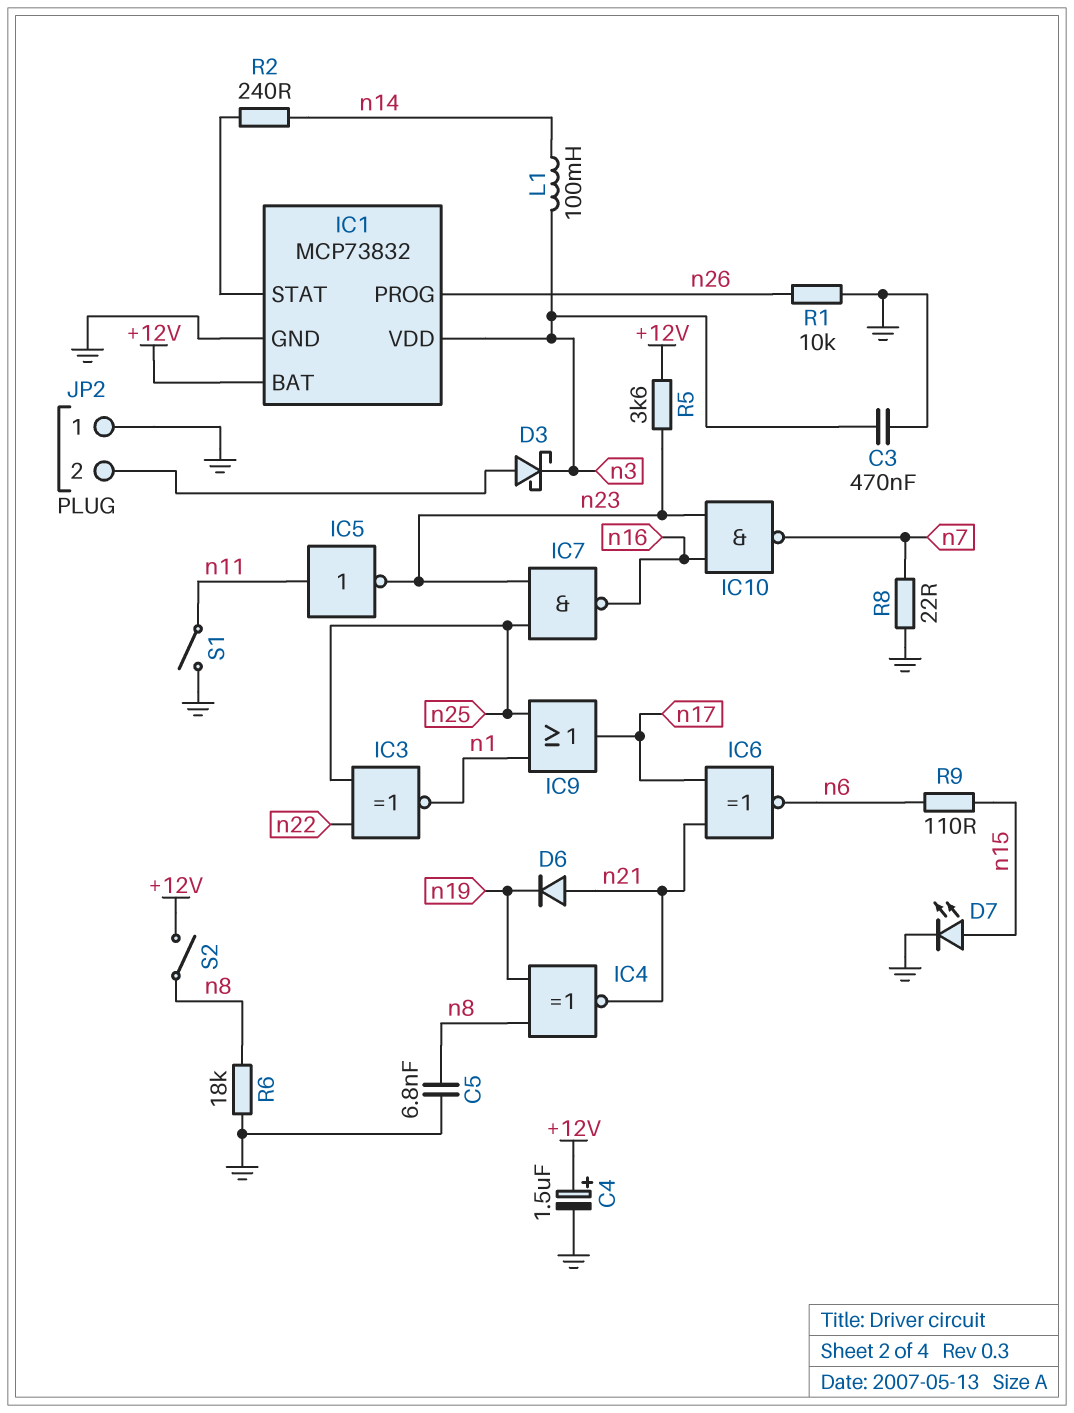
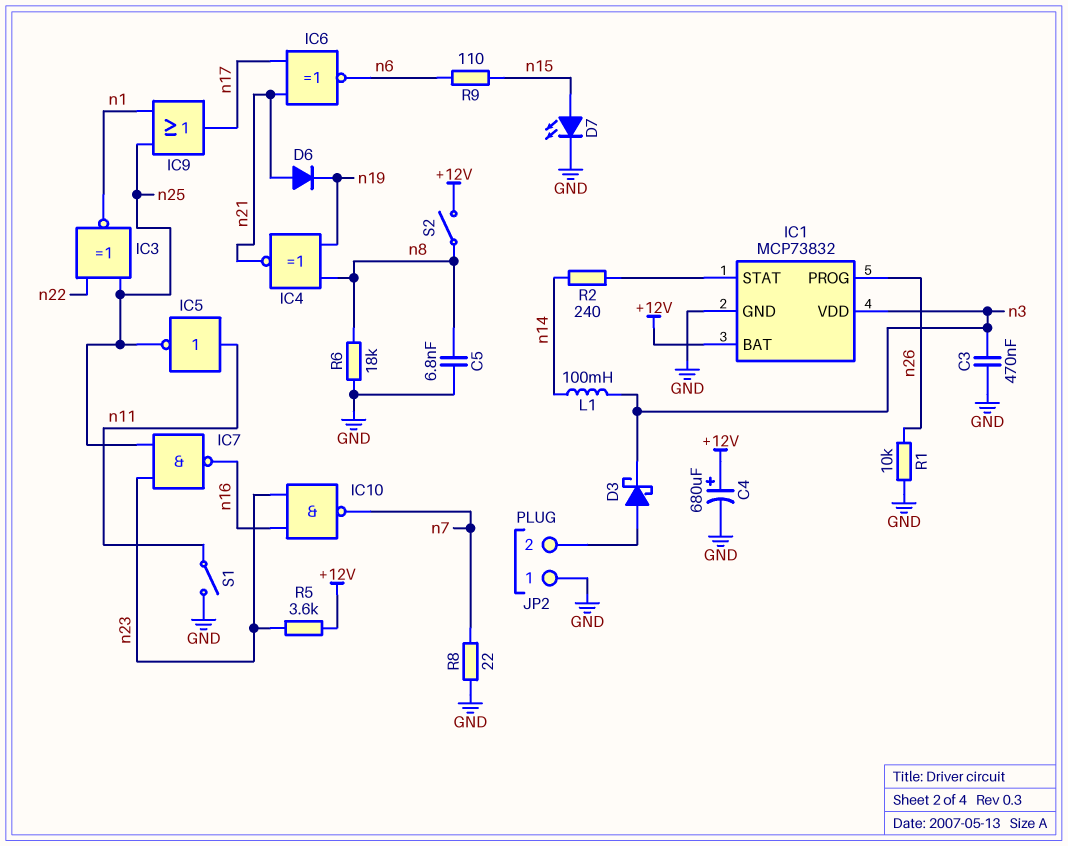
C4: 1.5uF (plus +12V, minus GND) -> 680uF (plus +12V, minus GND)
IC5: NOT (in n11, out n23) -> NOT (in n11, out n25)

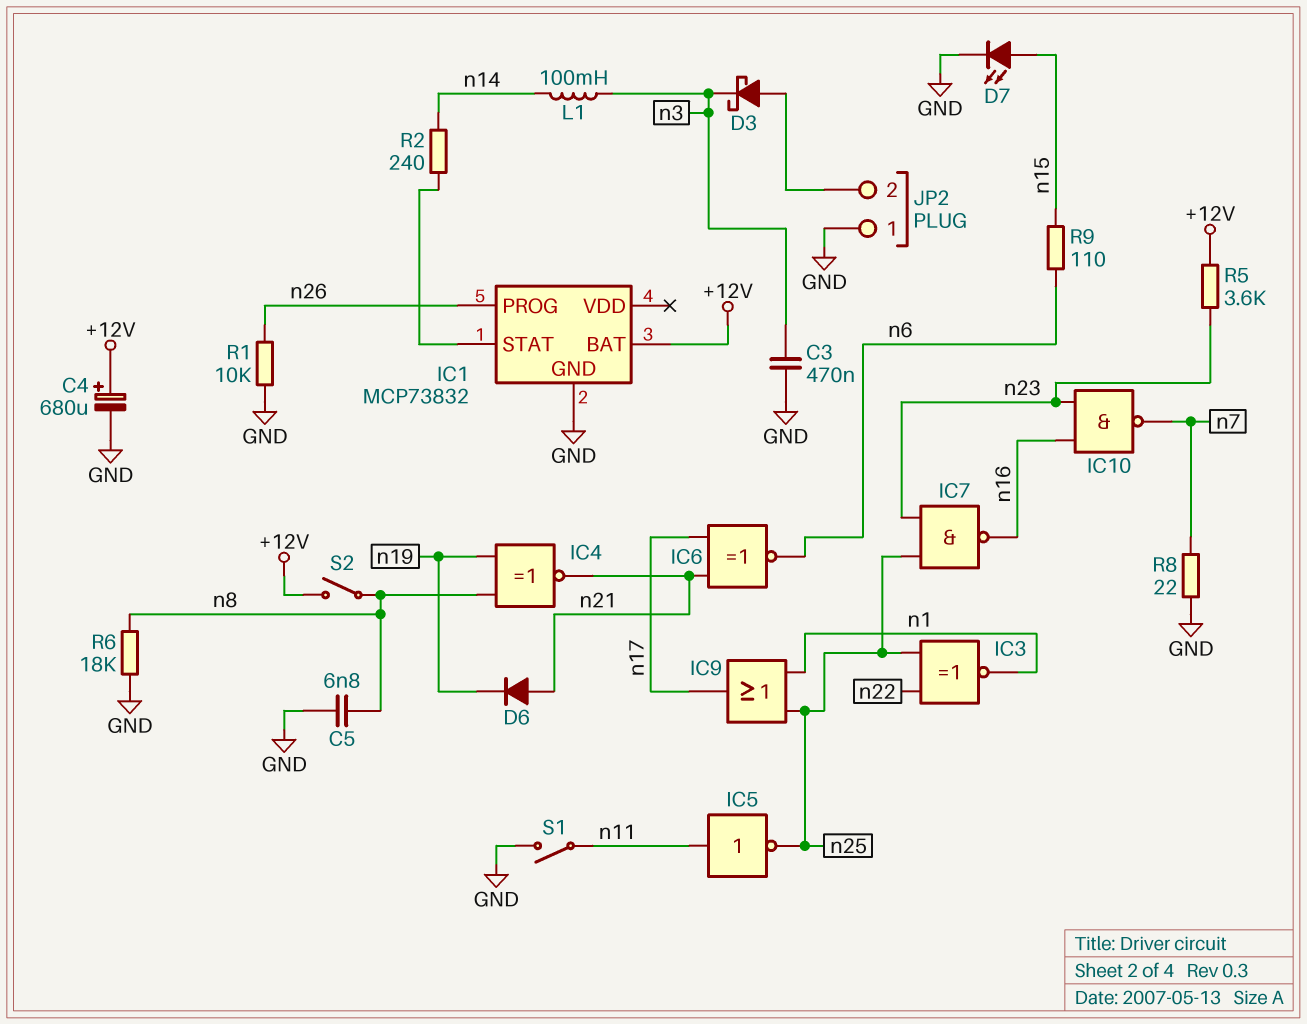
IC1 pin VDD: n3 -> none

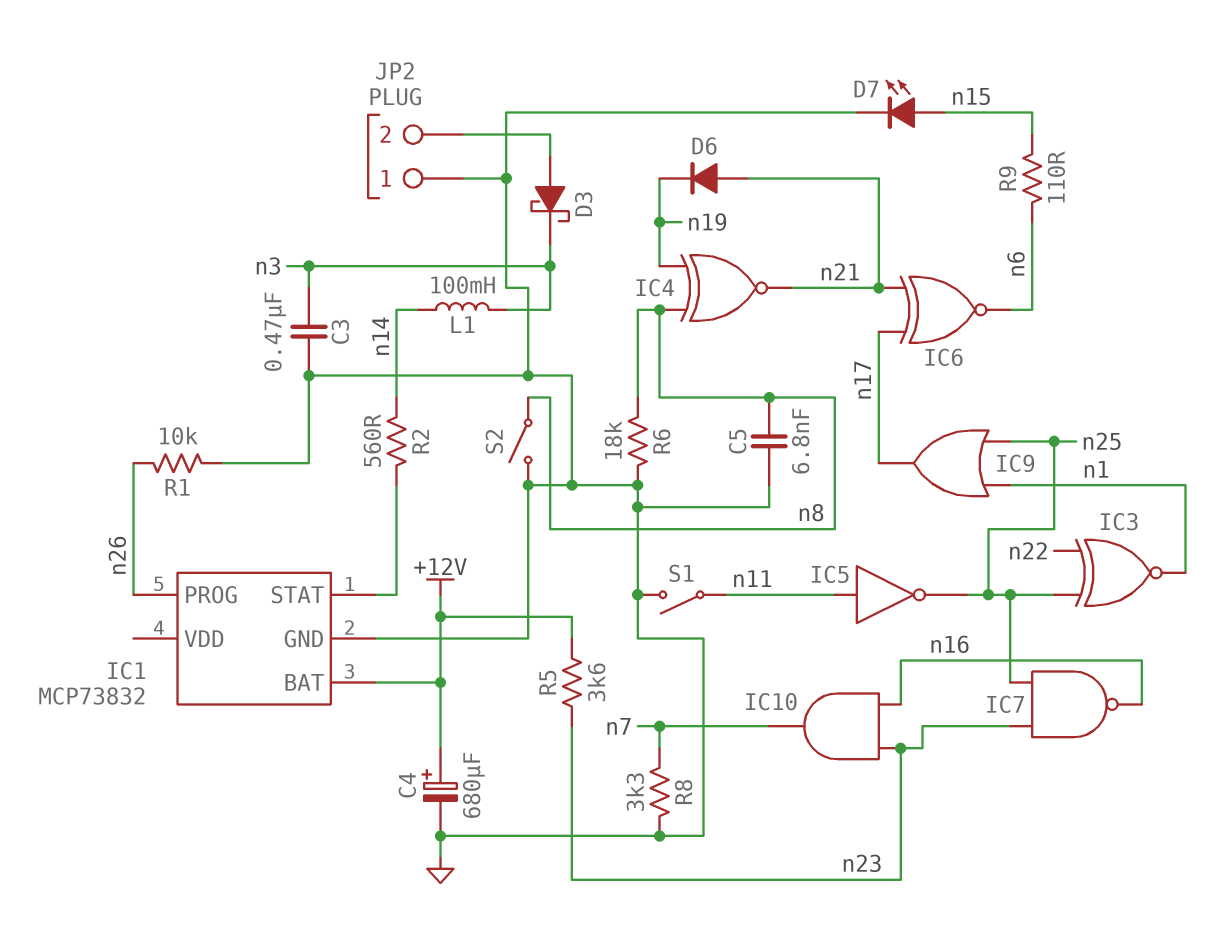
IC10: NAND (in n16, in n23, out n7) -> AND (in n16, in n23, out n7)
R2: 240 (IC1/STAT, n14) -> 560 (IC1/STAT, n14)
R8: 22 (GND, n7) -> 3.3k (GND, n7)
S2: switch (+12V, n8) -> switch (GND, n8)

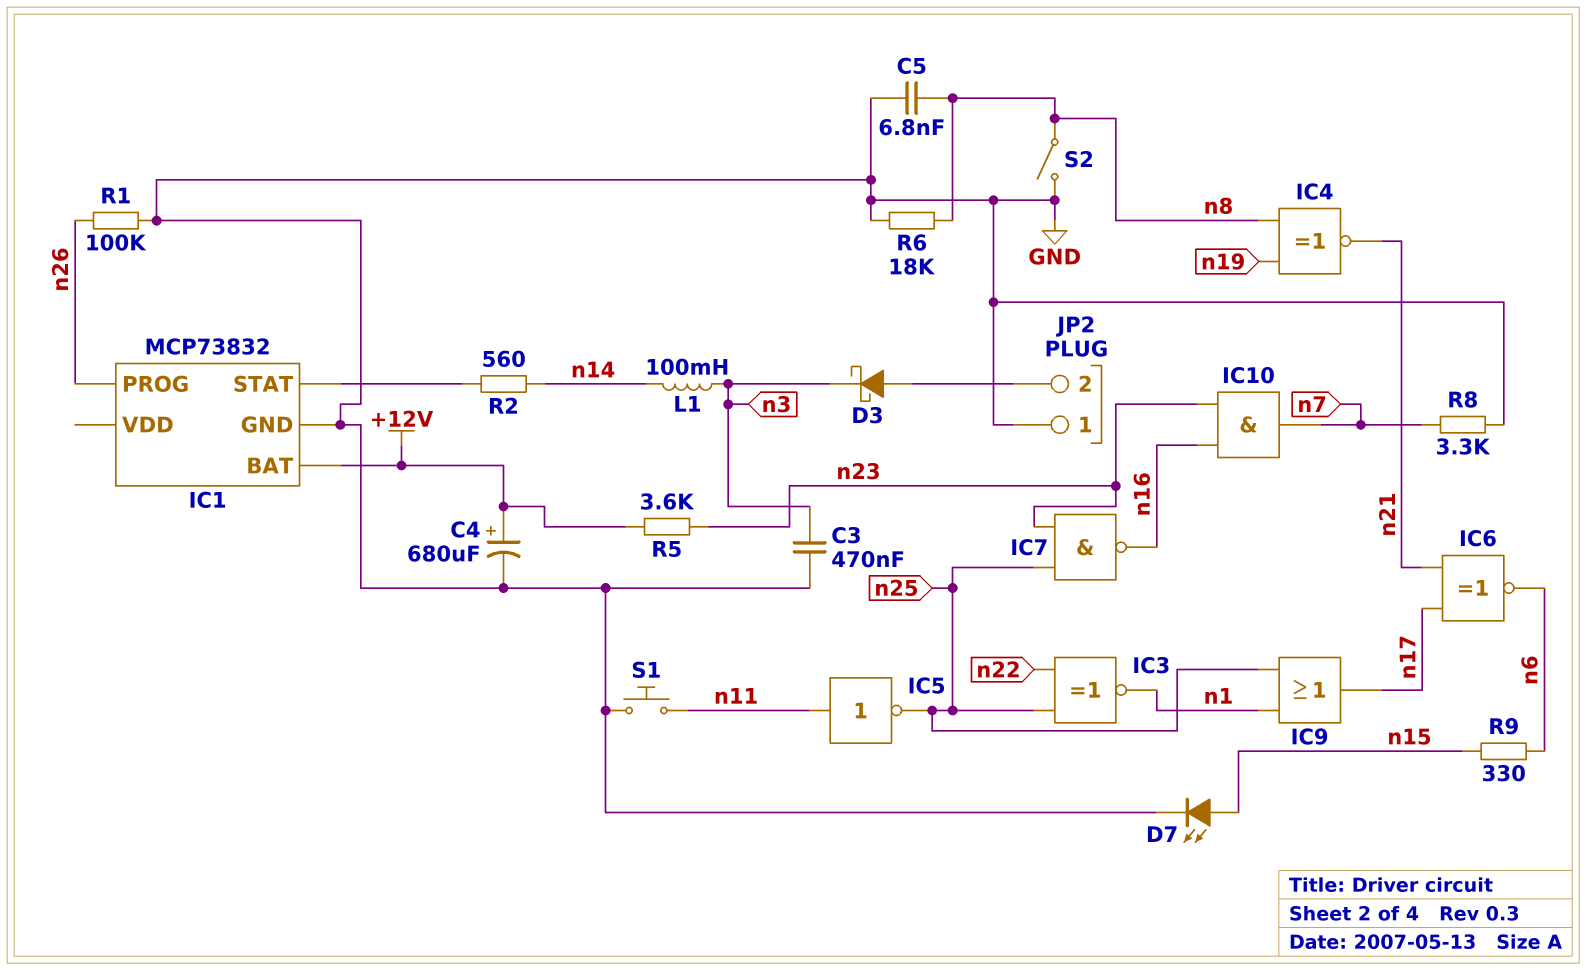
D6: diode (A n21, K n19) -> none
R1: 10k (GND, n26) -> 100k (GND, n26)
R9: 110 (n6, n15) -> 330 (n6, n15)
S1: switch (GND, n11) -> button (GND, n11)

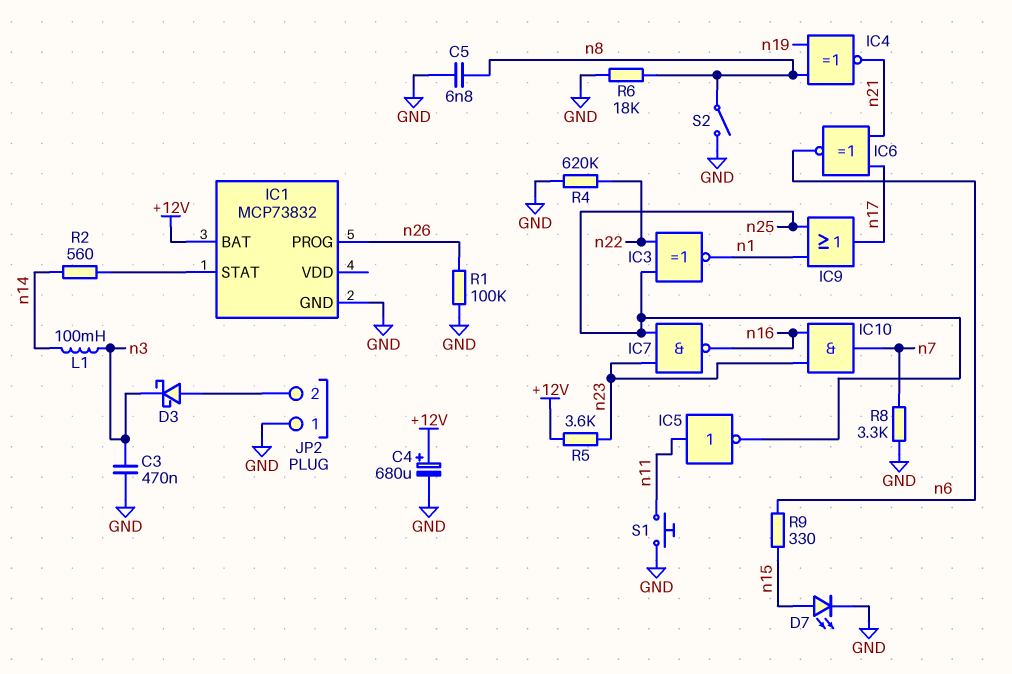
R4: none -> 620k (GND, n22)

